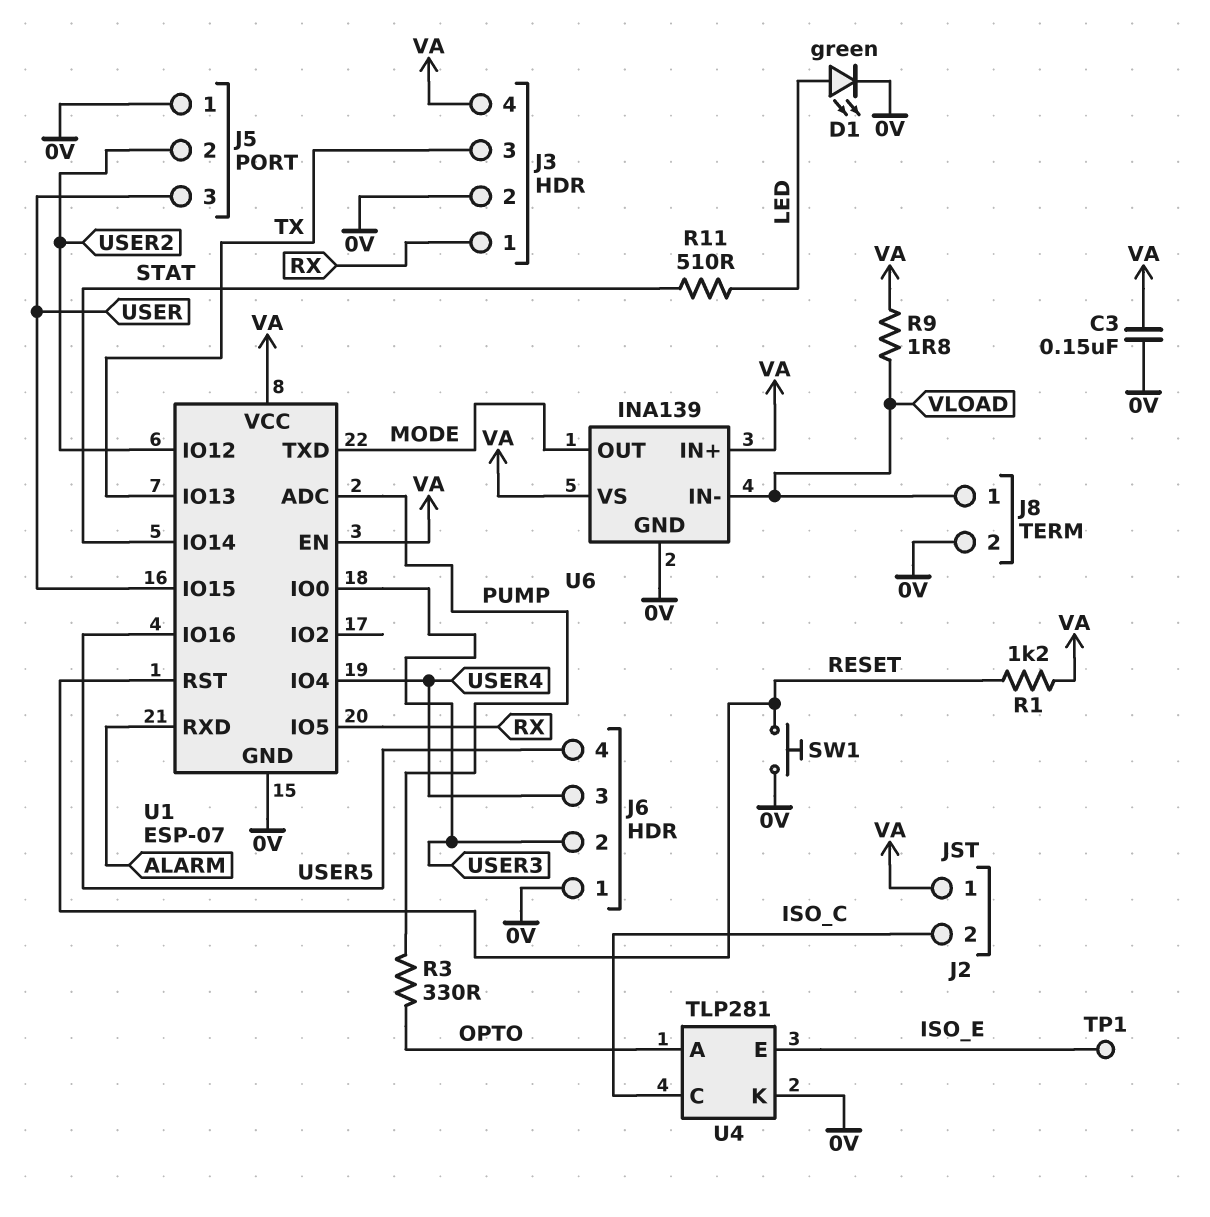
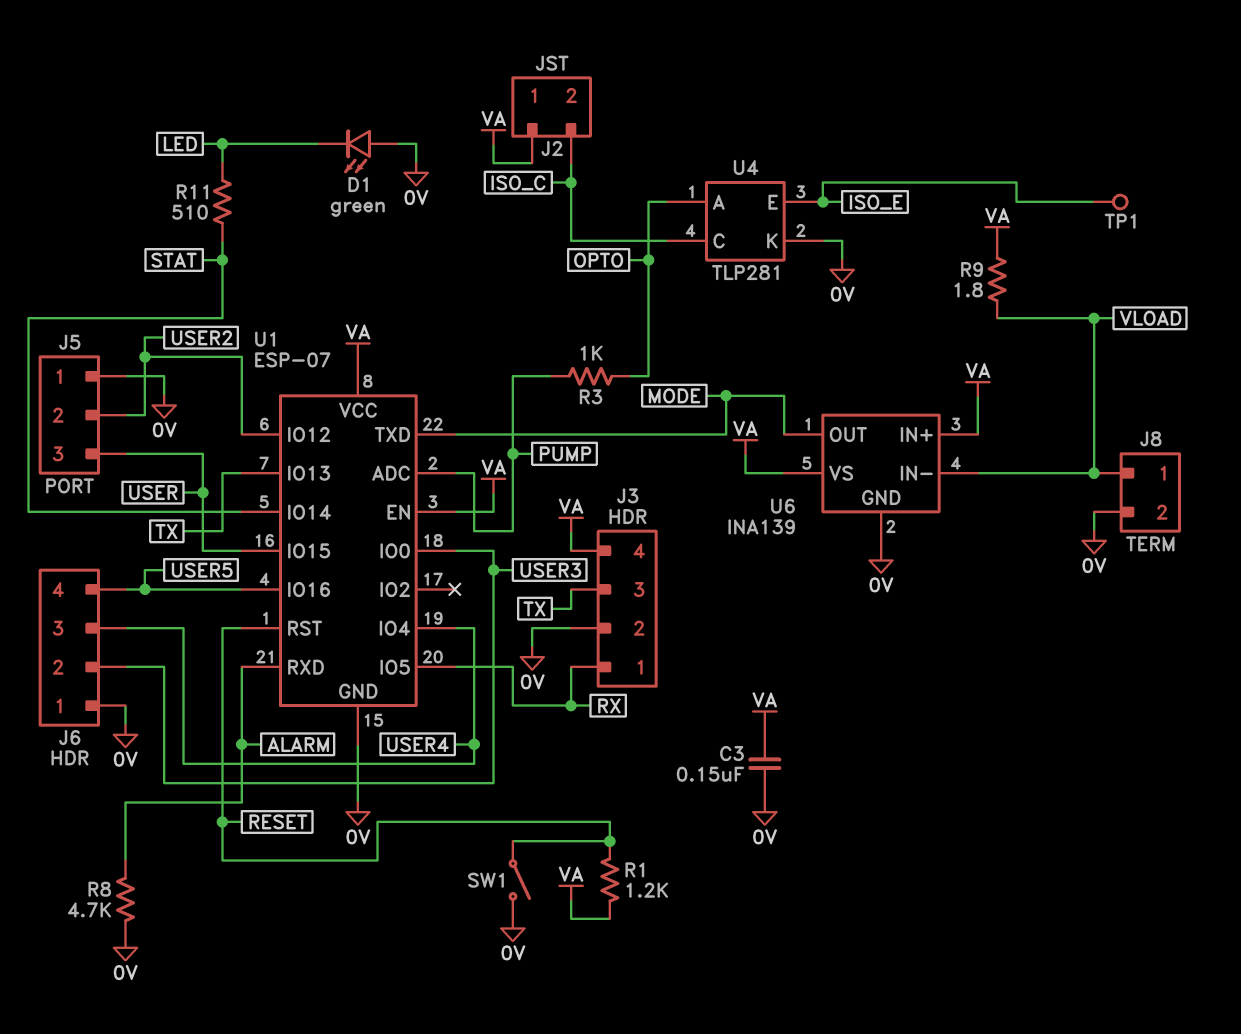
D1: LED green (A LED, K 0V) -> LED green (A 0V, K LED)
R3: 330 (OPTO, PUMP) -> 1k (OPTO, PUMP)
R8: none -> 4.7k (0V, ALARM)
SW1: button (0V, RESET) -> switch (0V, RESET)

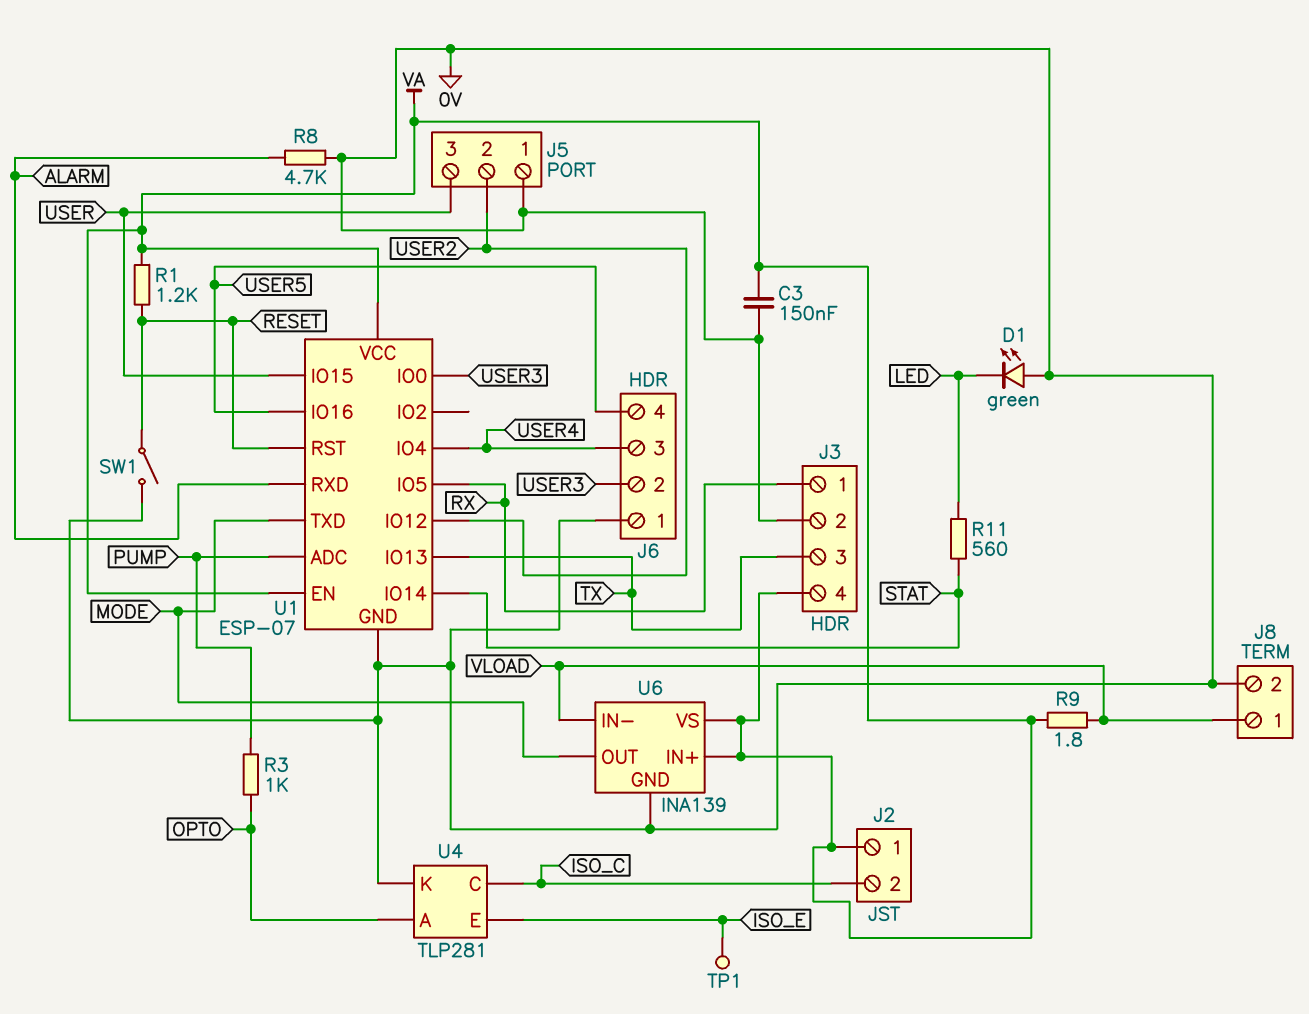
R11: 510 (LED, STAT) -> 560 (LED, STAT)

